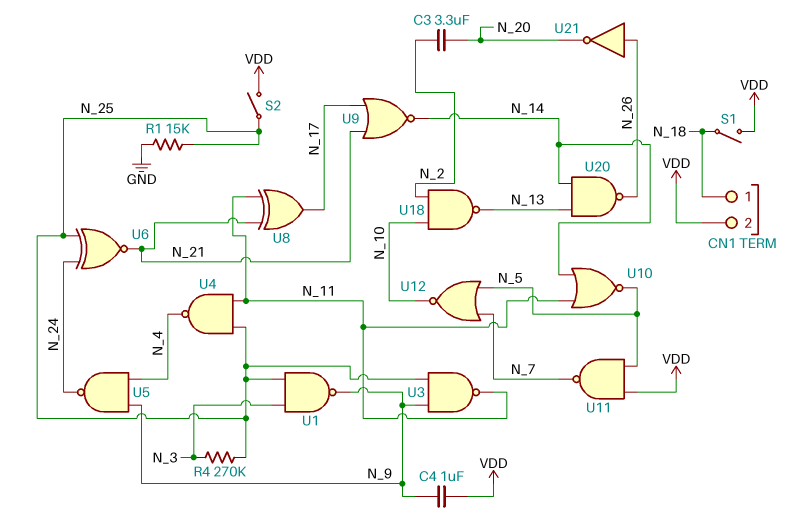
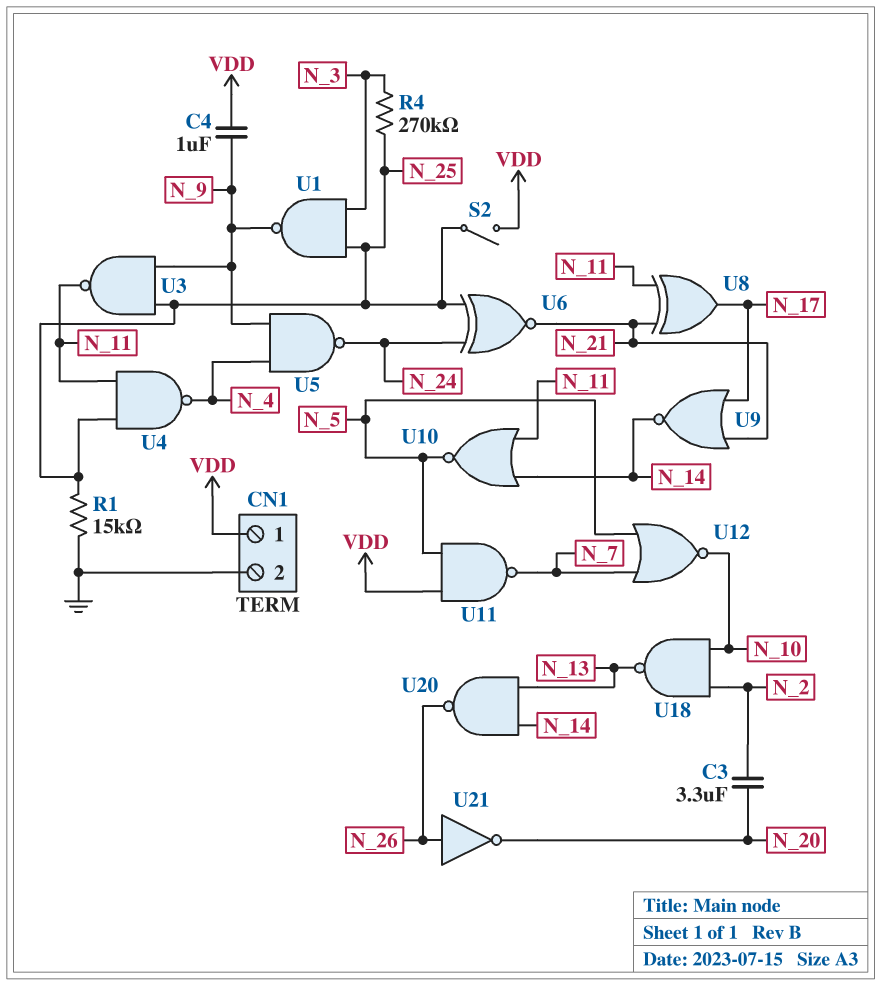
CN1 pin 1: N_18 -> VDD
CN1 pin 2: VDD -> GND
S1: switch (N_18, VDD) -> none

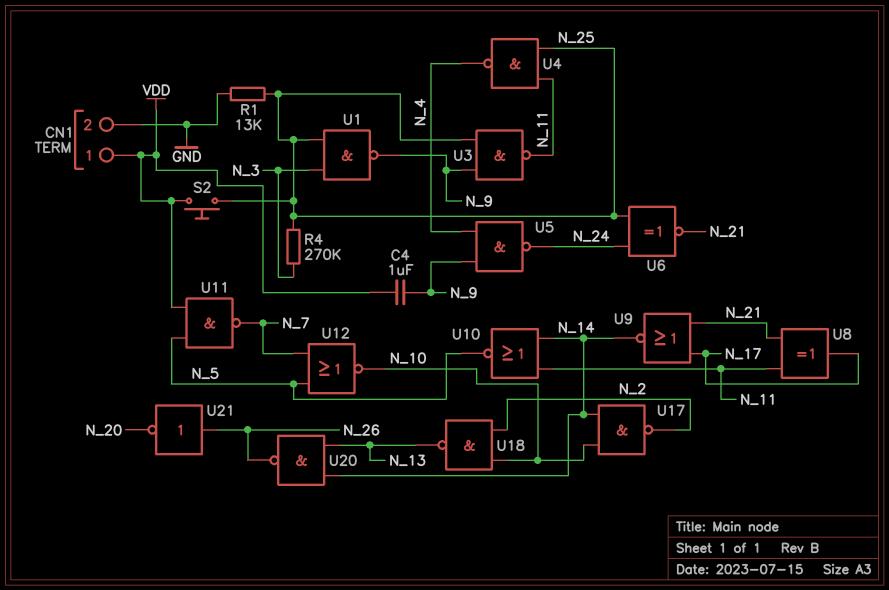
C3: 3.3uF (N_2, N_20) -> none
R1: 15k (GND, N_25) -> 13k (GND, N_25)
S2: switch (N_25, VDD) -> button (N_25, VDD)
U17: none -> NAND (in N_10, in N_14, out N_2)

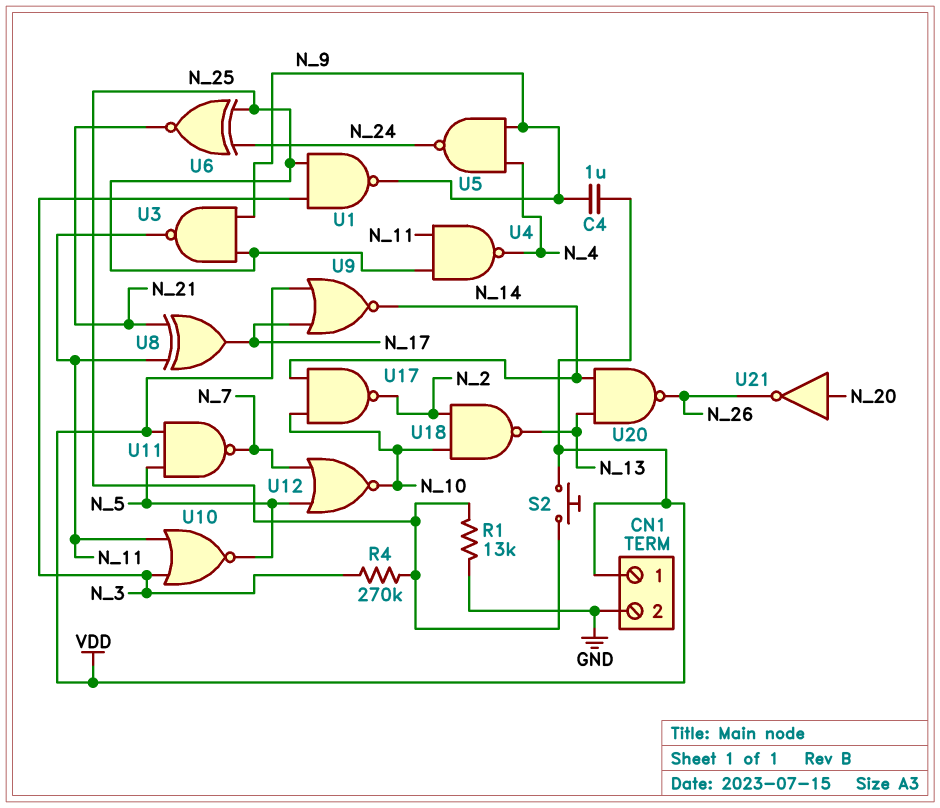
U9: NOR (in N_17, in N_21, out N_14) -> NOR (in N_17, in VDD, out N_14)
U10: NOR (in N_11, in N_14, out N_5) -> NOR (in N_3, in N_11, out N_5)
U21: NOT (in N_26, out N_20) -> NOT (in N_20, out N_26)

